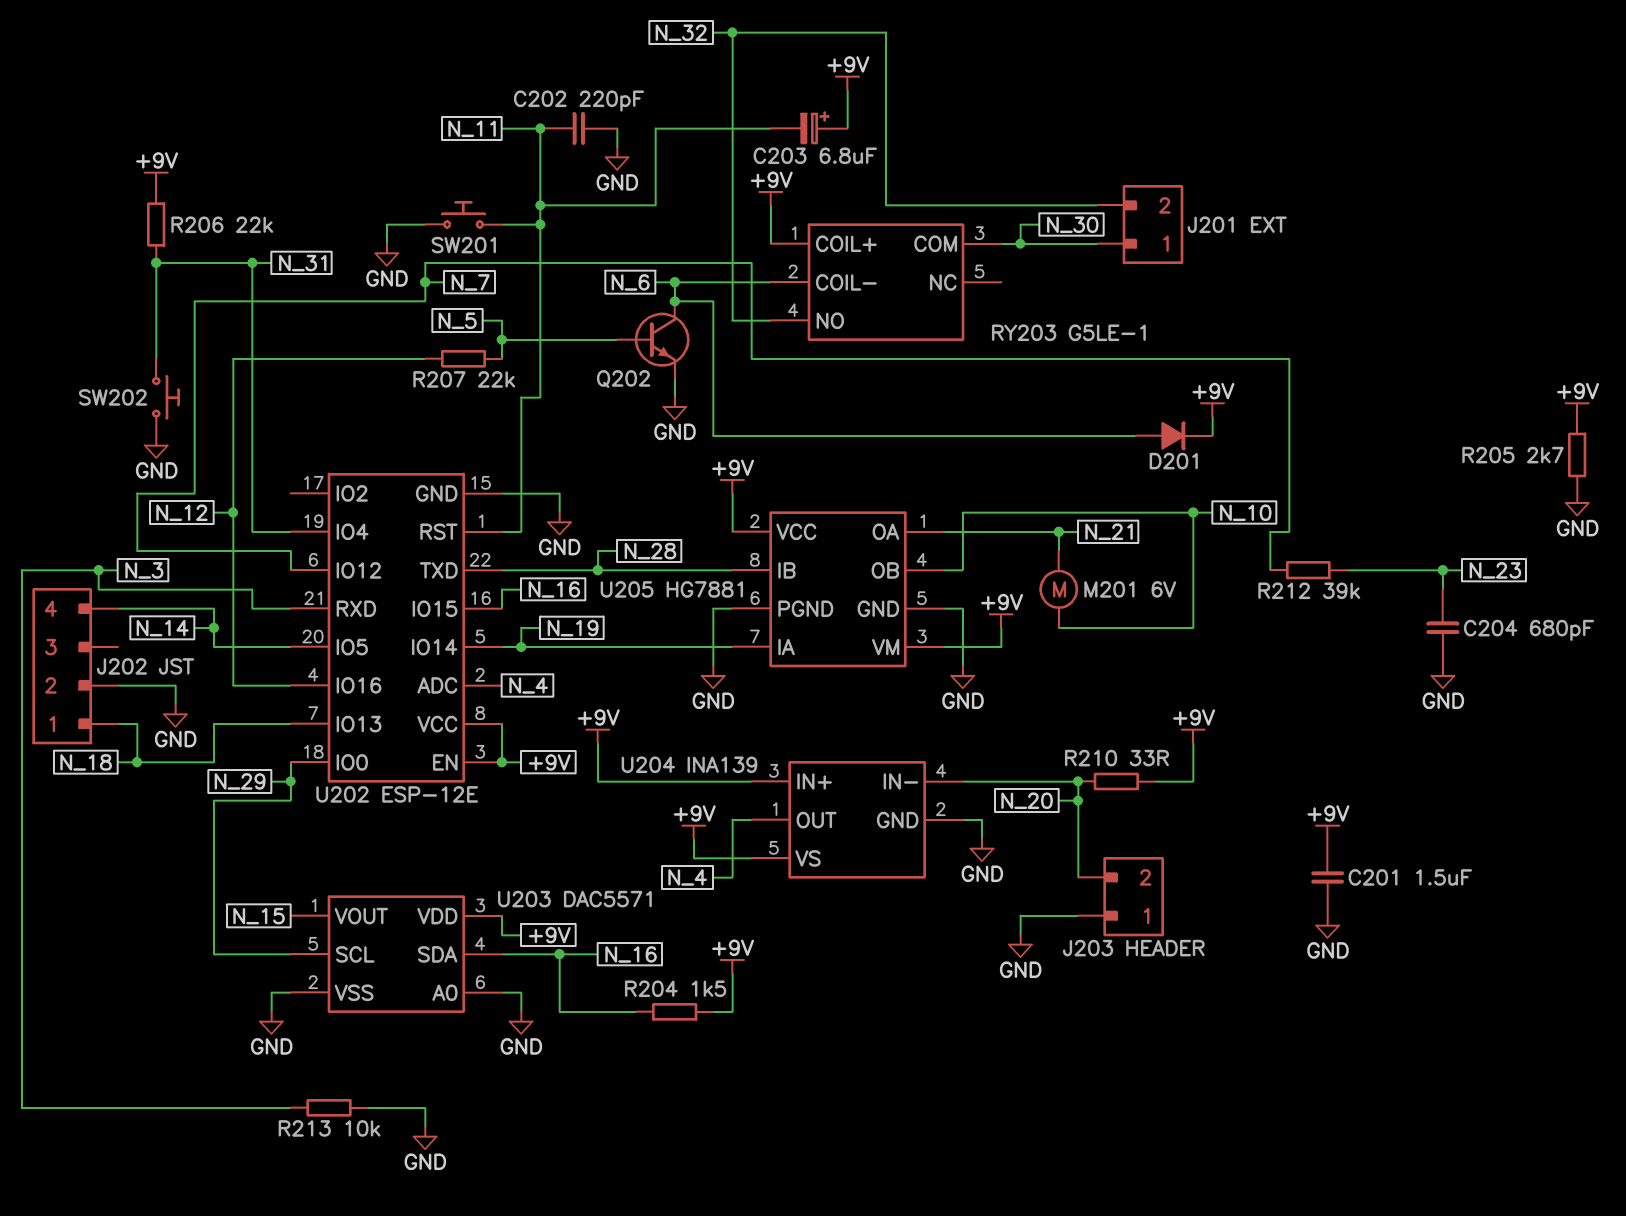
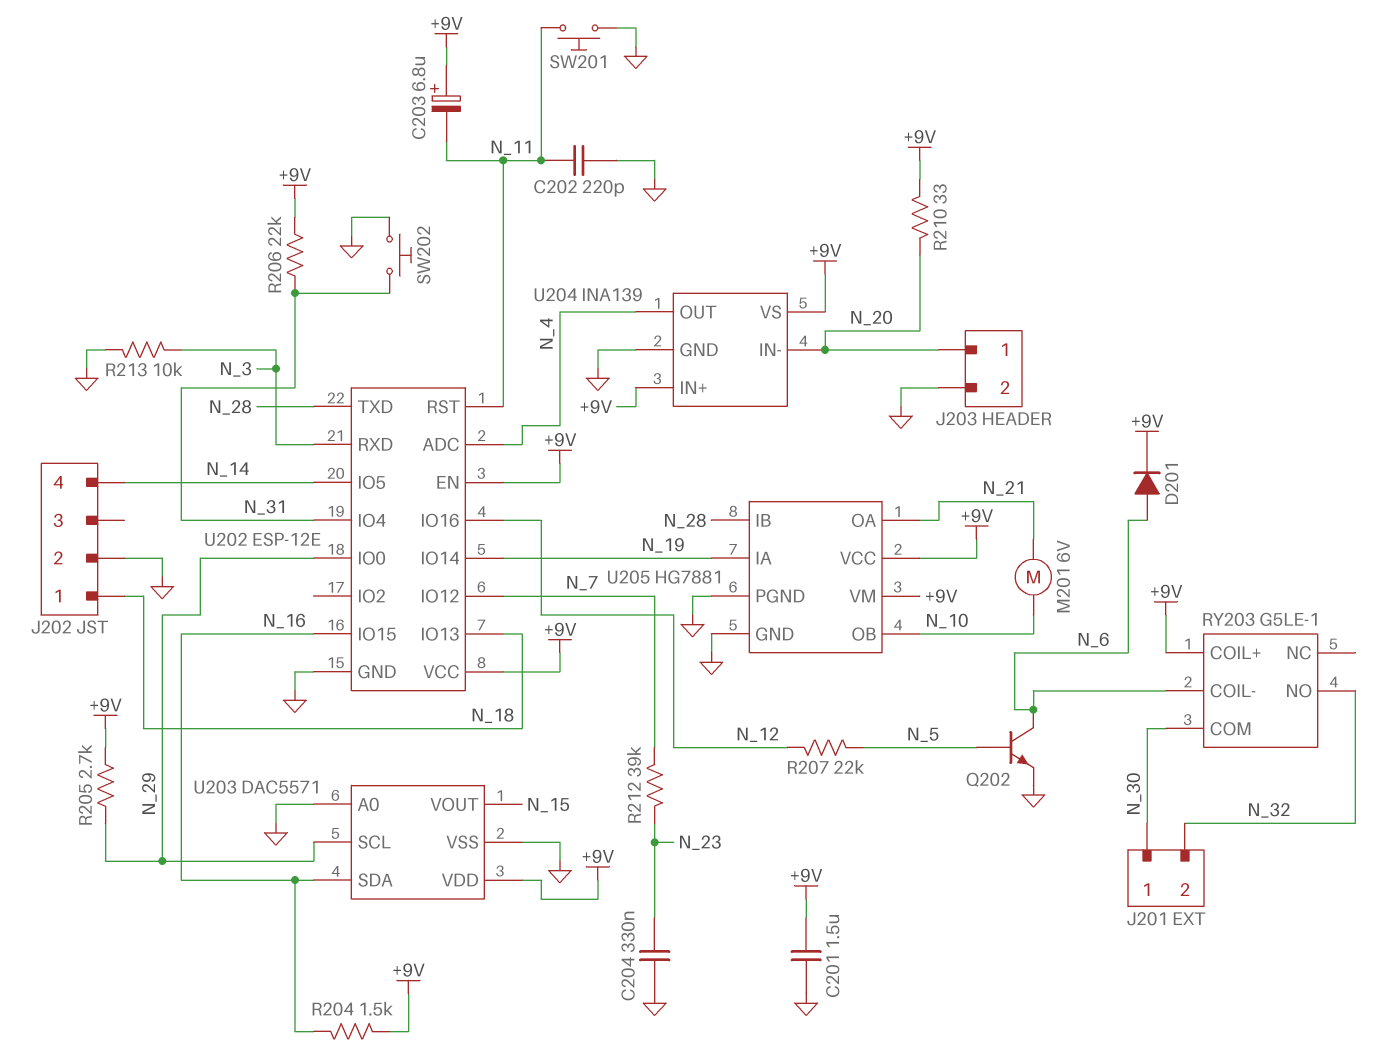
C204: 680pF (GND, N_23) -> 330nF (GND, N_23)
J203 pin 1: GND -> N_20
J203 pin 2: N_20 -> GND
R205: 2.7k (+9V, GND) -> 2.7k (+9V, N_29)

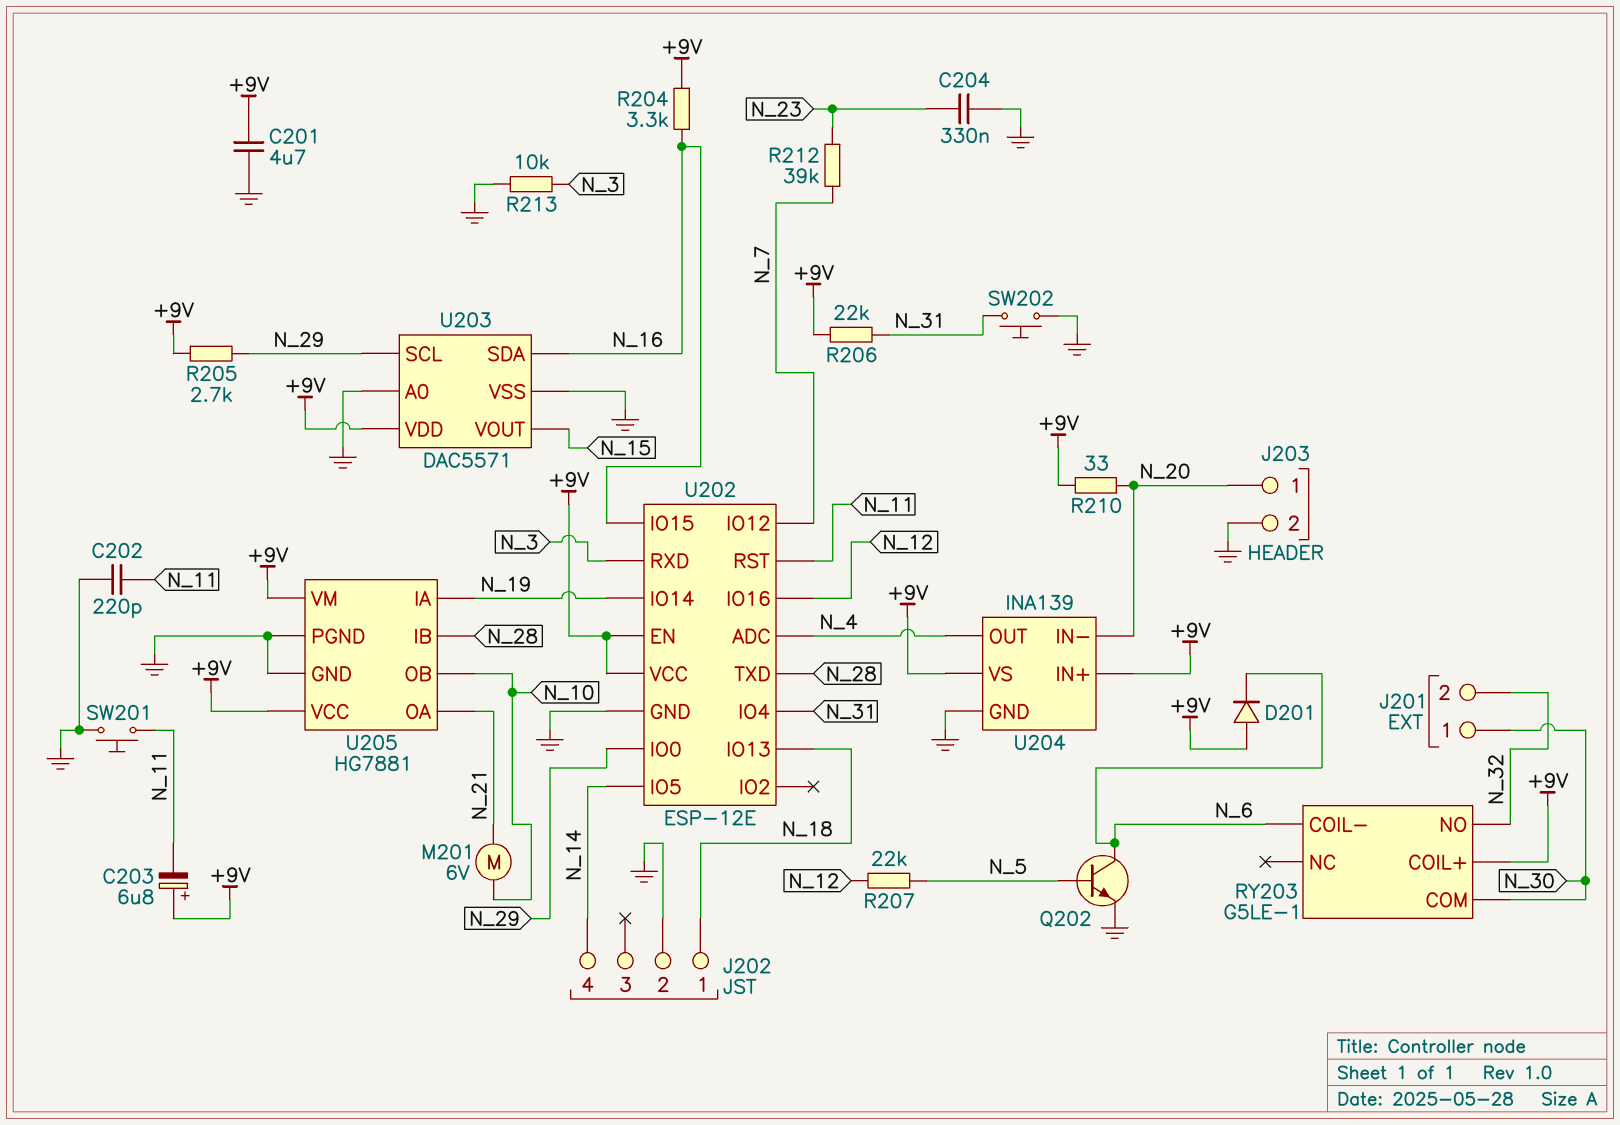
C201: 1.5uF (+9V, GND) -> 4.7uF (+9V, GND)
D201: diode (A N_6, K +9V) -> diode (A +9V, K N_6)
R204: 1.5k (+9V, N_16) -> 3.3k (+9V, N_16)

